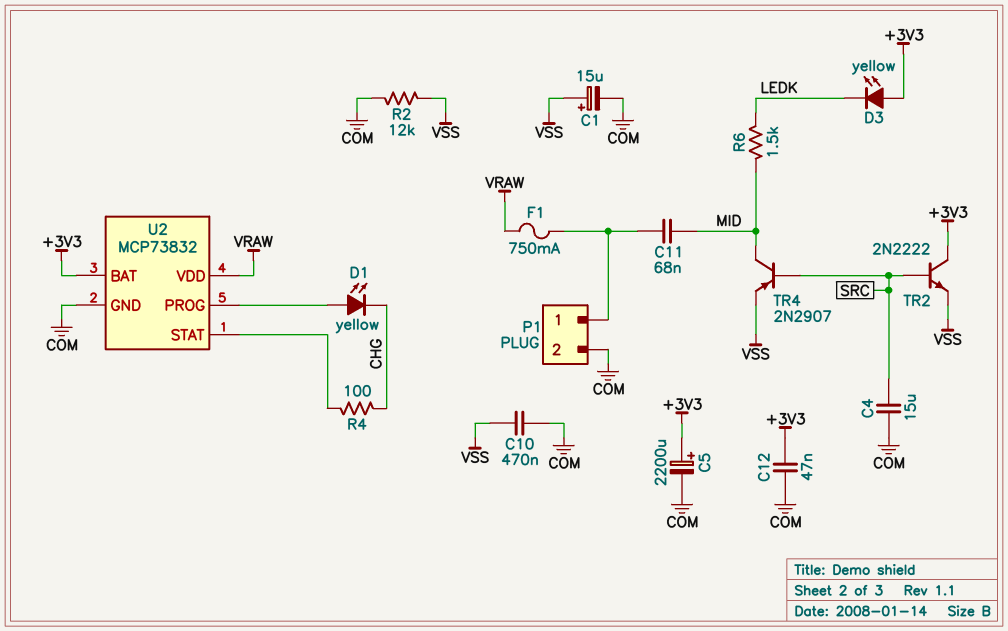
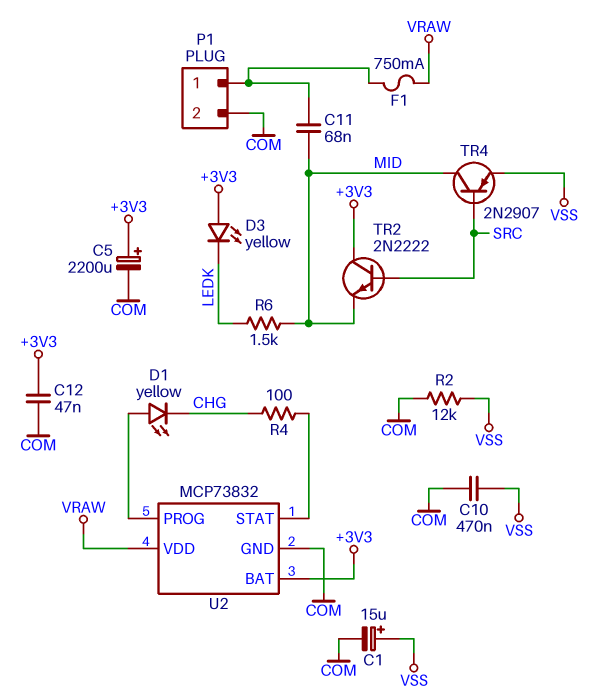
C4: 15uF (COM, SRC) -> none
TR2: NPN 2N2222 (B SRC, C +3V3, E VSS) -> NPN 2N2222 (B SRC, C +3V3, E MID)

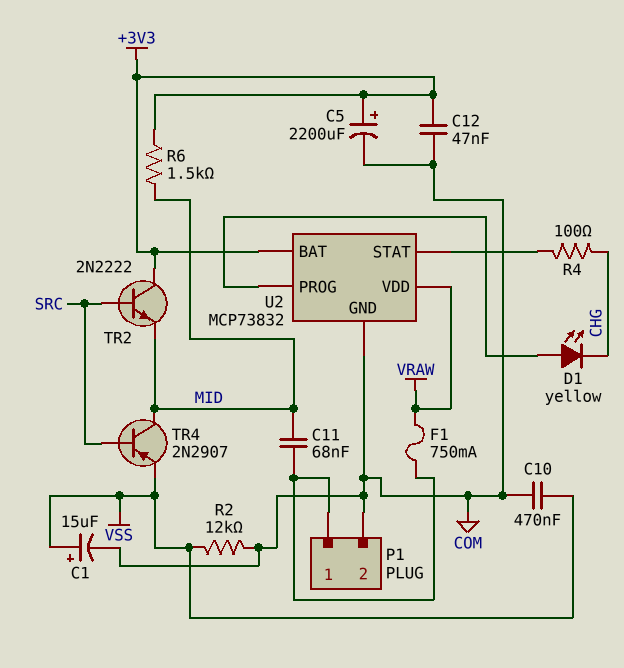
D3: LED yellow (A +3V3, K LEDK) -> none
R6: 1.5k (LEDK, MID) -> 1.5k (+3V3, MID)

